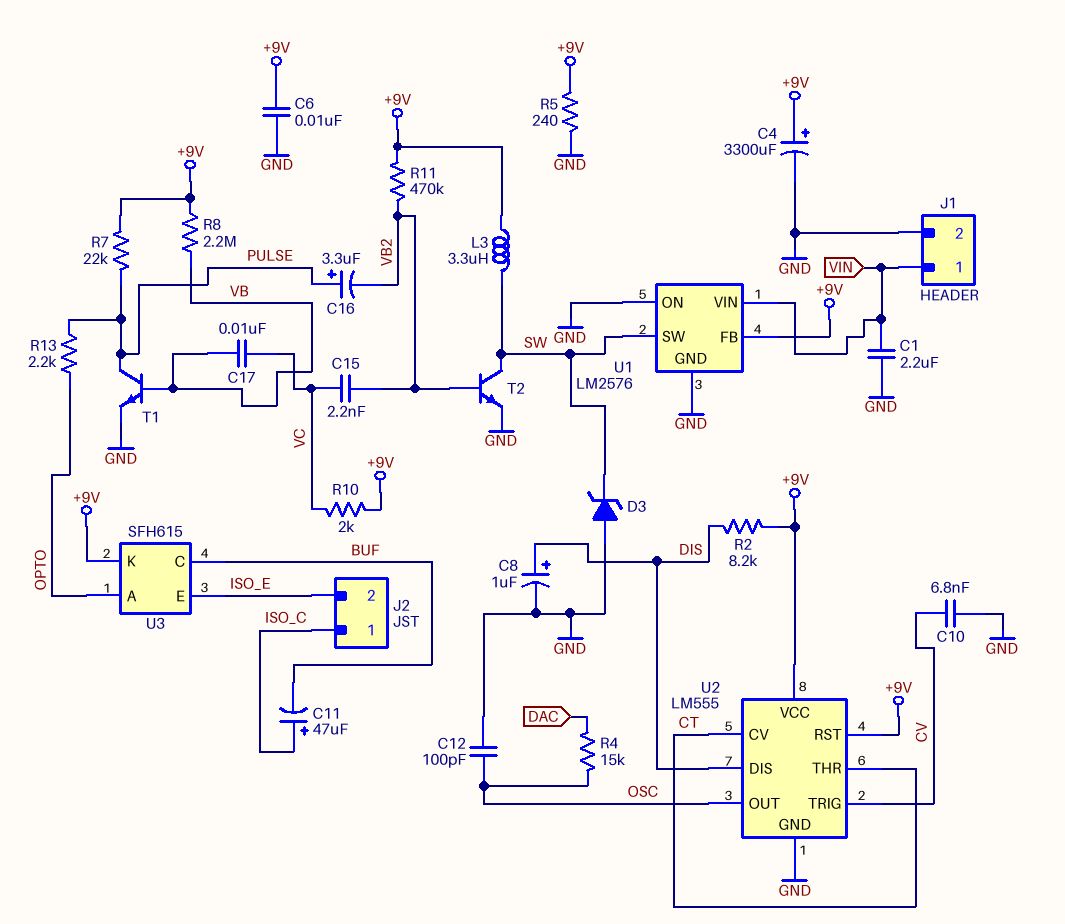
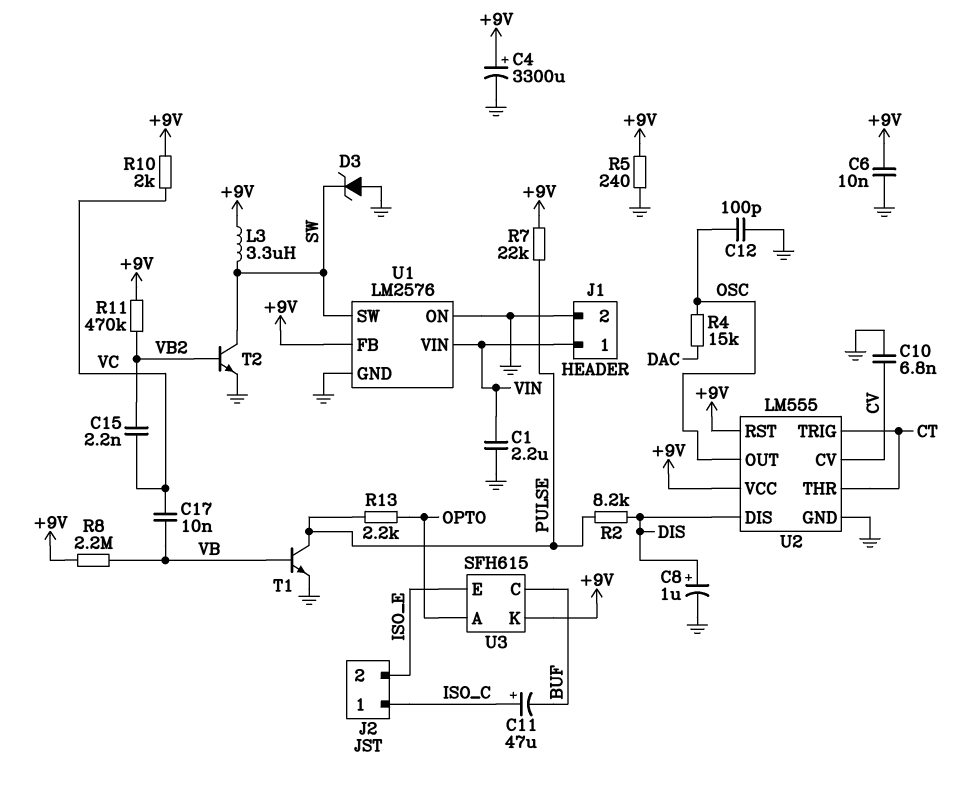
C16: 3.3uF (plus PULSE, minus VB2) -> none
R2: 8.2k (+9V, DIS) -> 8.2k (DIS, PULSE)
U2 pin CV: CT -> CV
U2 pin TRIG: CV -> CT

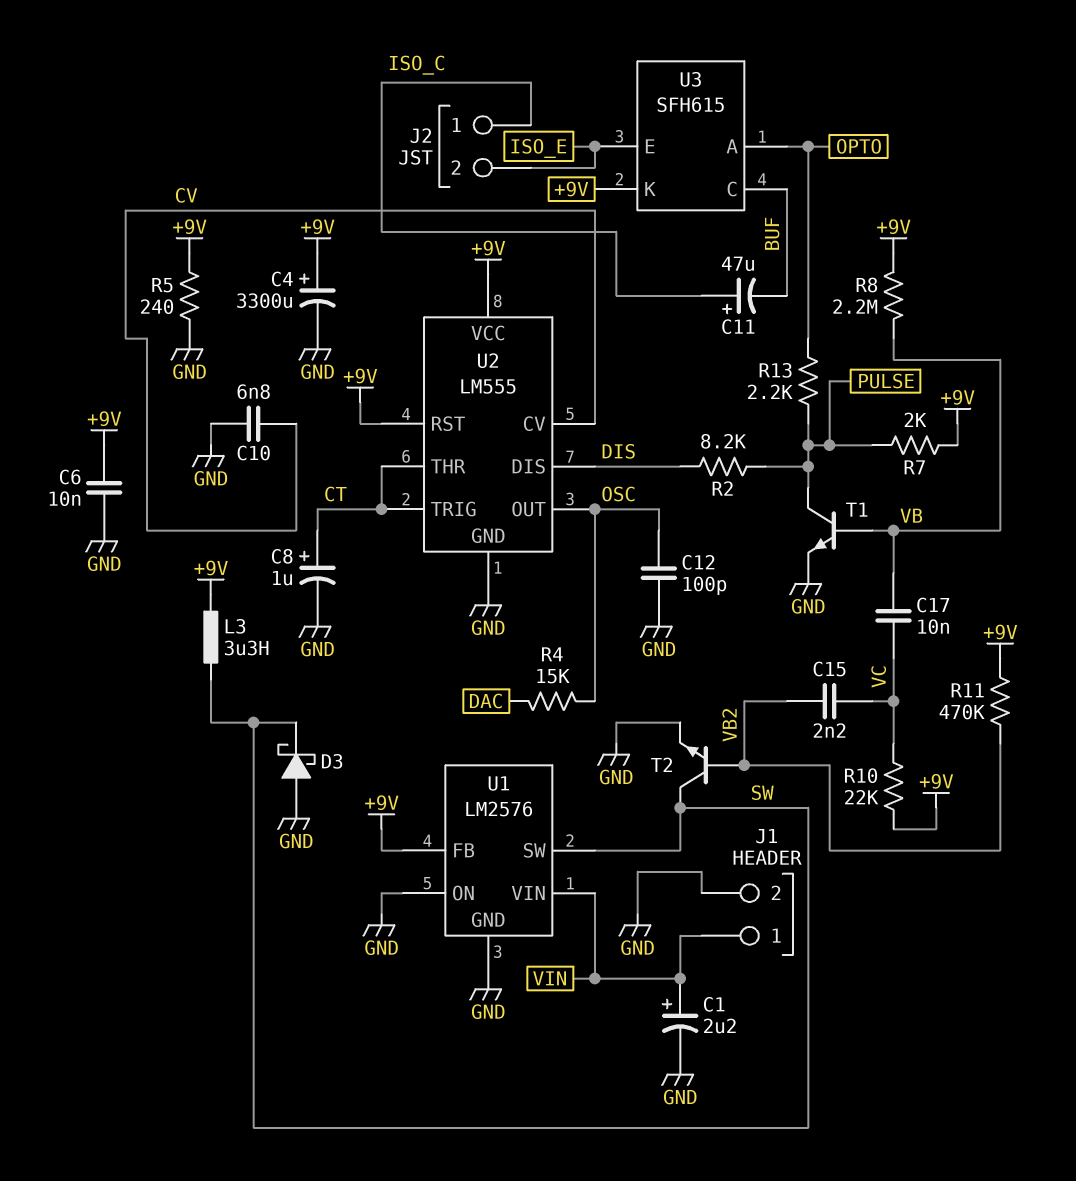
C1: 2.2uF (GND, VIN) -> 2.2uF (plus VIN, minus GND)
C8: 1uF (plus DIS, minus GND) -> 1uF (plus CT, minus GND)
D3: zener (A GND, K SW) -> schottky (A GND, K SW)
R7: 22k (+9V, PULSE) -> 2k (+9V, PULSE)
R10: 2k (+9V, VC) -> 22k (+9V, VC)

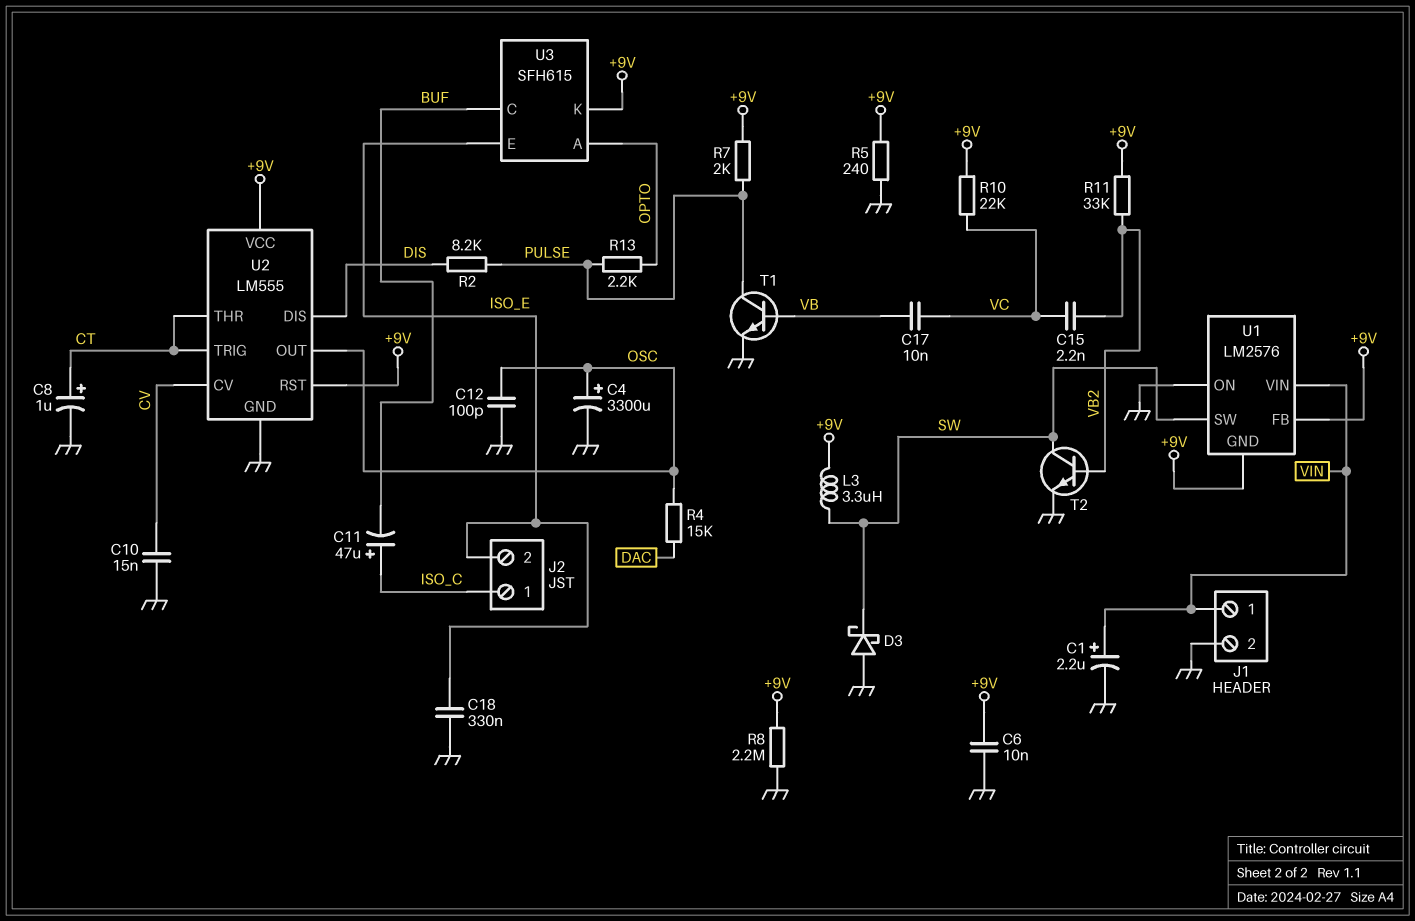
C4: 3300uF (plus +9V, minus GND) -> 3300uF (plus OSC, minus GND)
C10: 6.8nF (CV, GND) -> 15nF (CV, GND)
C18: none -> 330nF (GND, ISO_E)
R8: 2.2M (+9V, VB) -> 2.2M (+9V, GND)
R11: 470k (+9V, VB2) -> 33k (+9V, VB2)
U1 pin GND: GND -> +9V

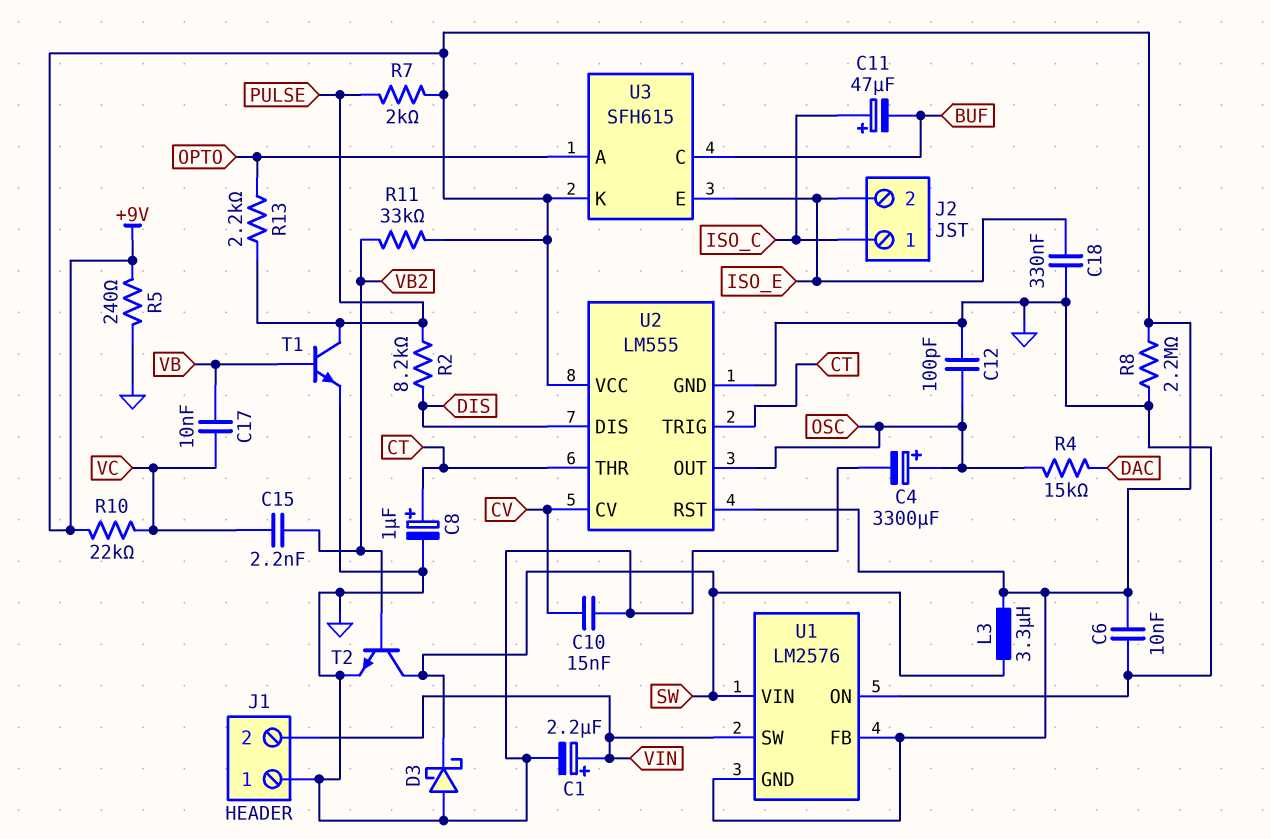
J1 pin 1: VIN -> GND
J1 pin 2: GND -> VIN
U1 pin SW: SW -> VIN
U1 pin VIN: VIN -> SW

